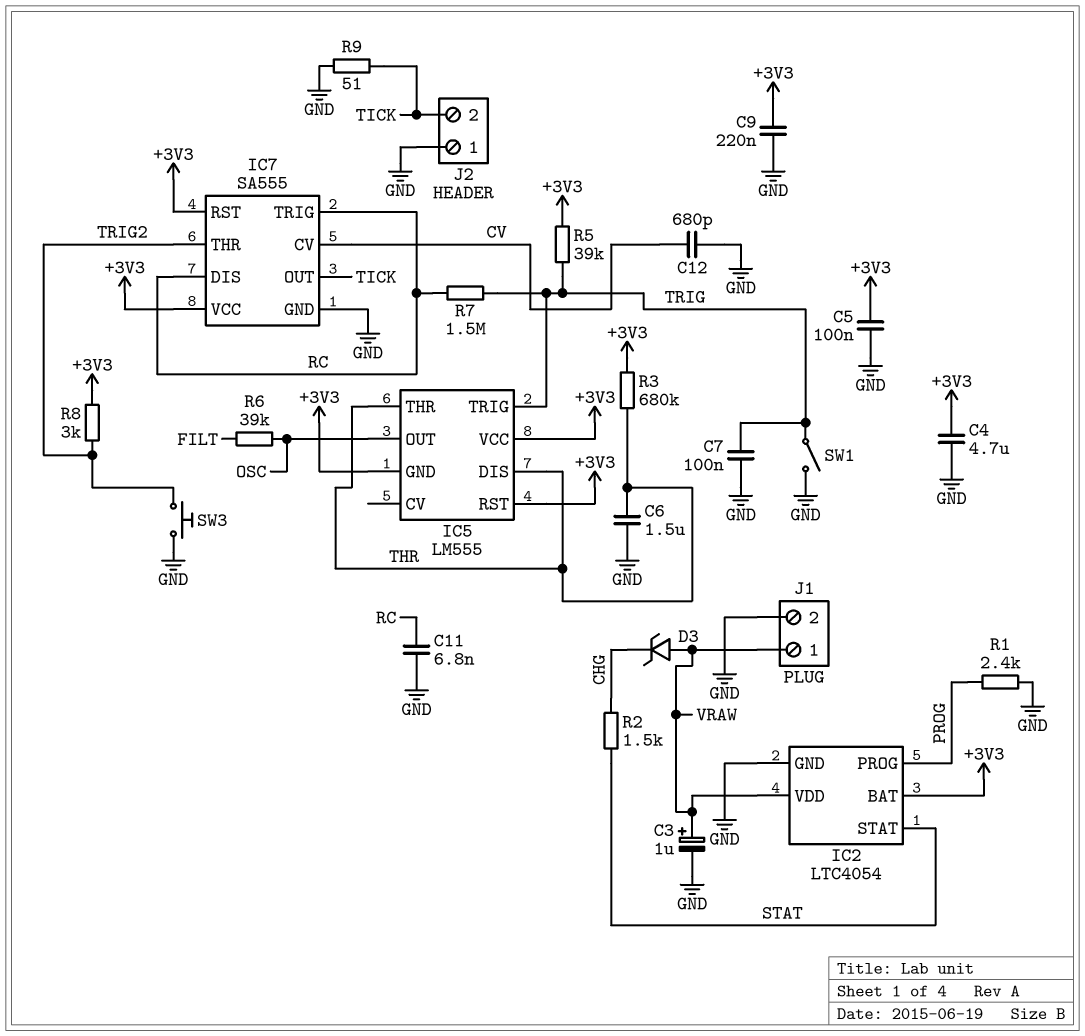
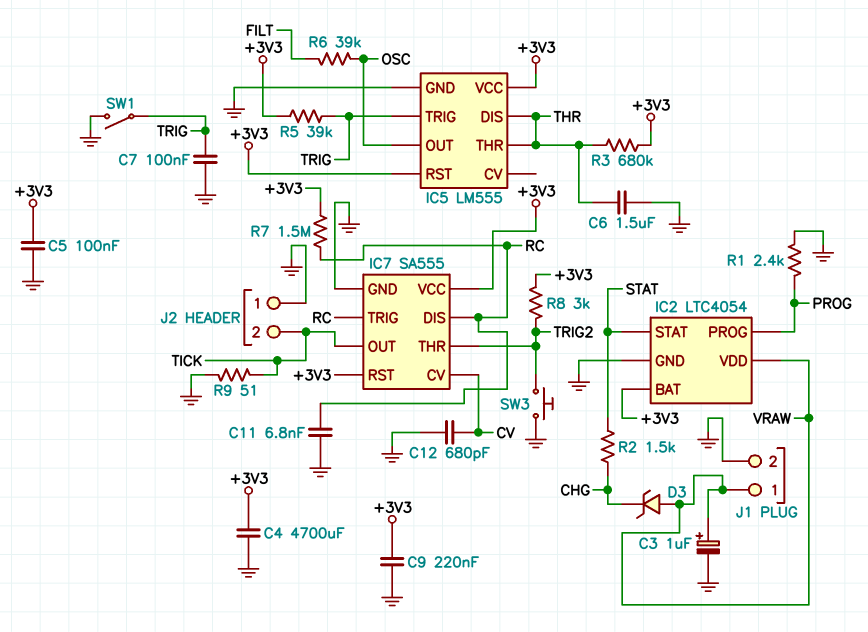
C4: 4.7uF (+3V3, GND) -> 4700uF (+3V3, GND)
IC5 pin GND: +3V3 -> GND
R7: 1.5M (RC, TRIG) -> 1.5M (+3V3, RC)

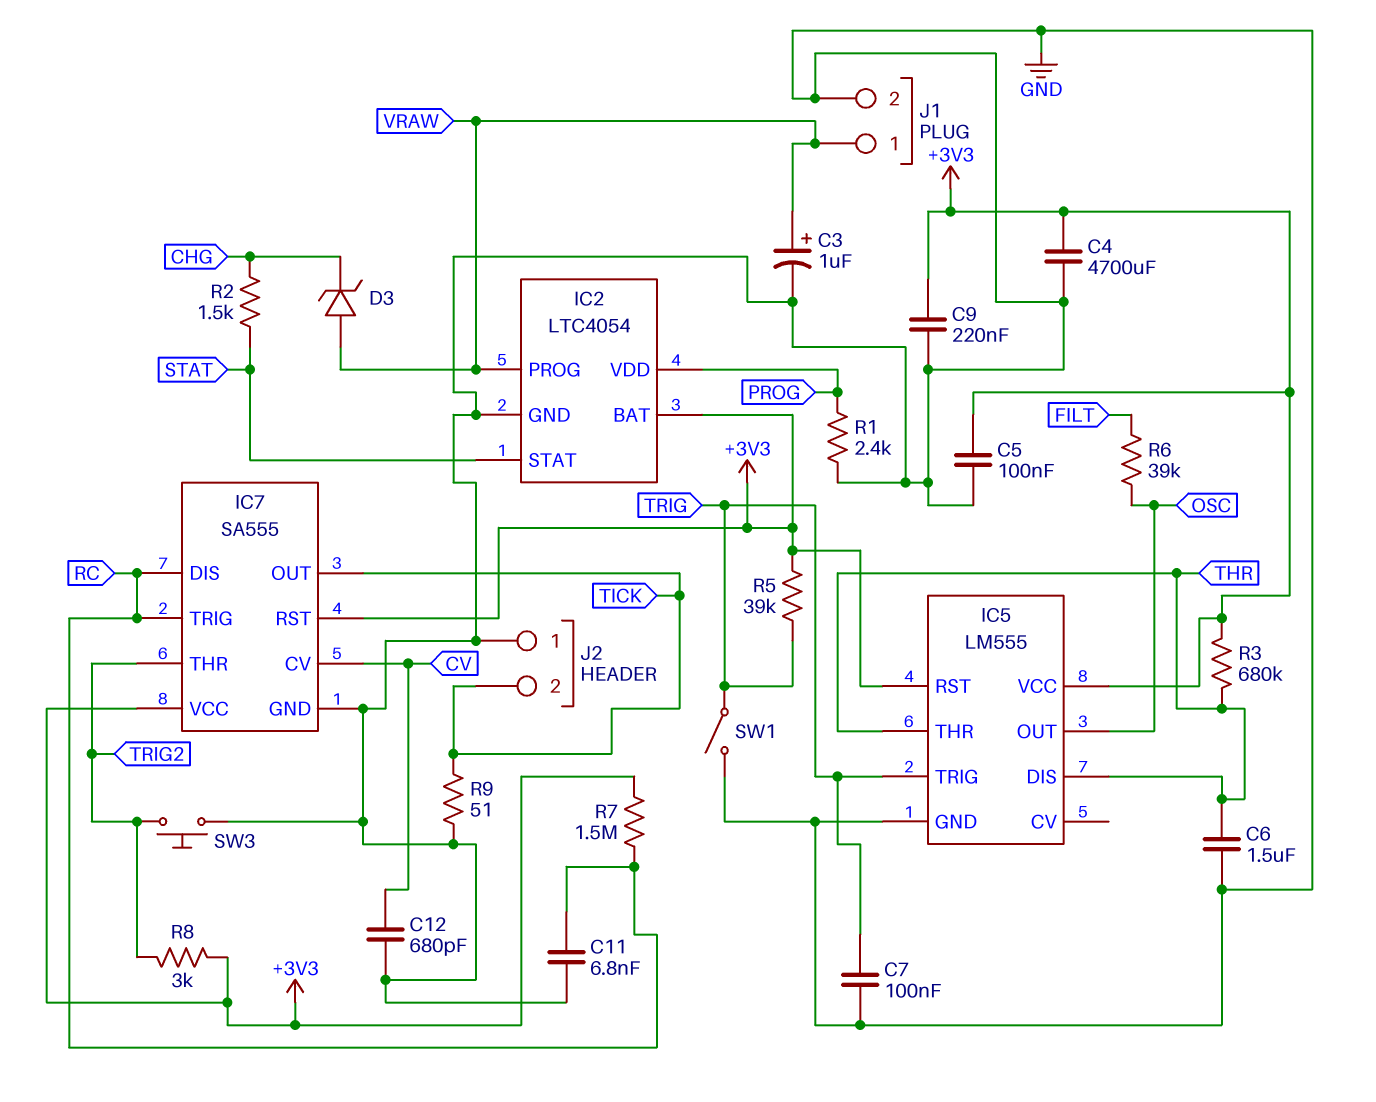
IC2 pin PROG: PROG -> VRAW
IC2 pin VDD: VRAW -> PROG

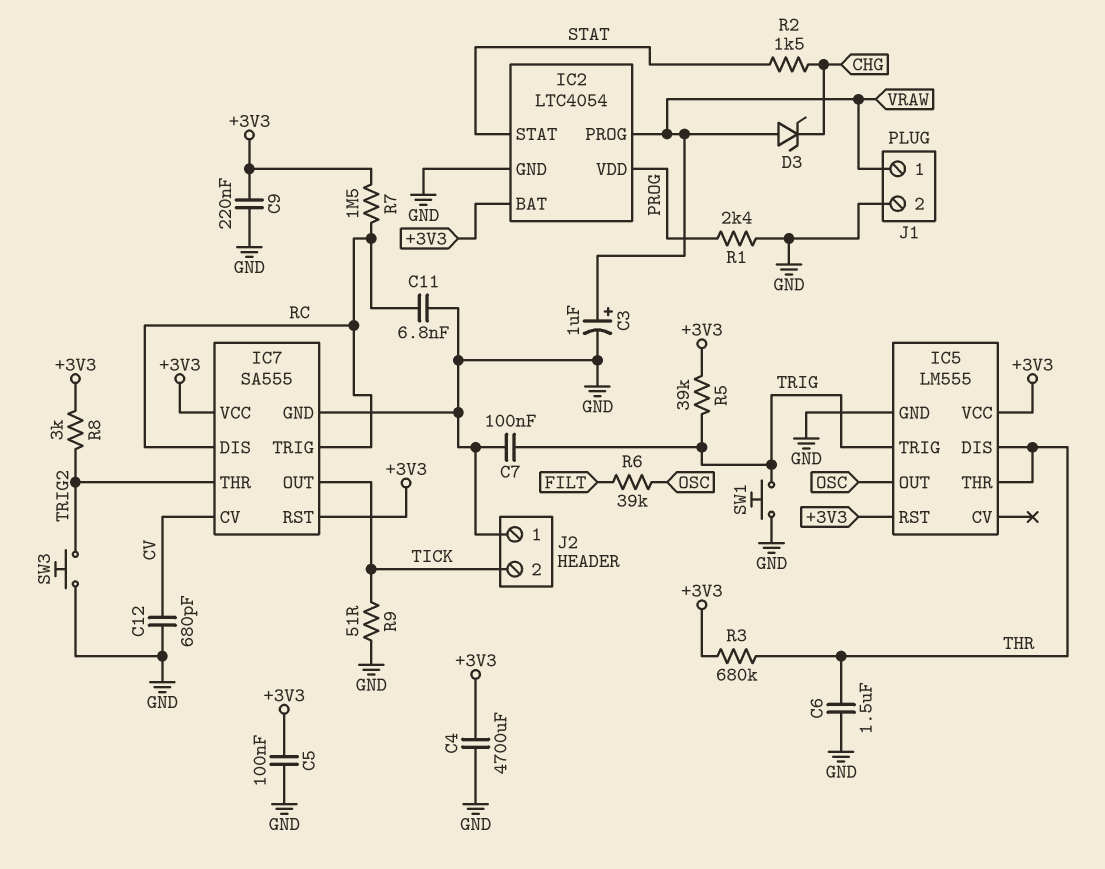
SW1: switch (GND, TRIG) -> button (GND, TRIG)

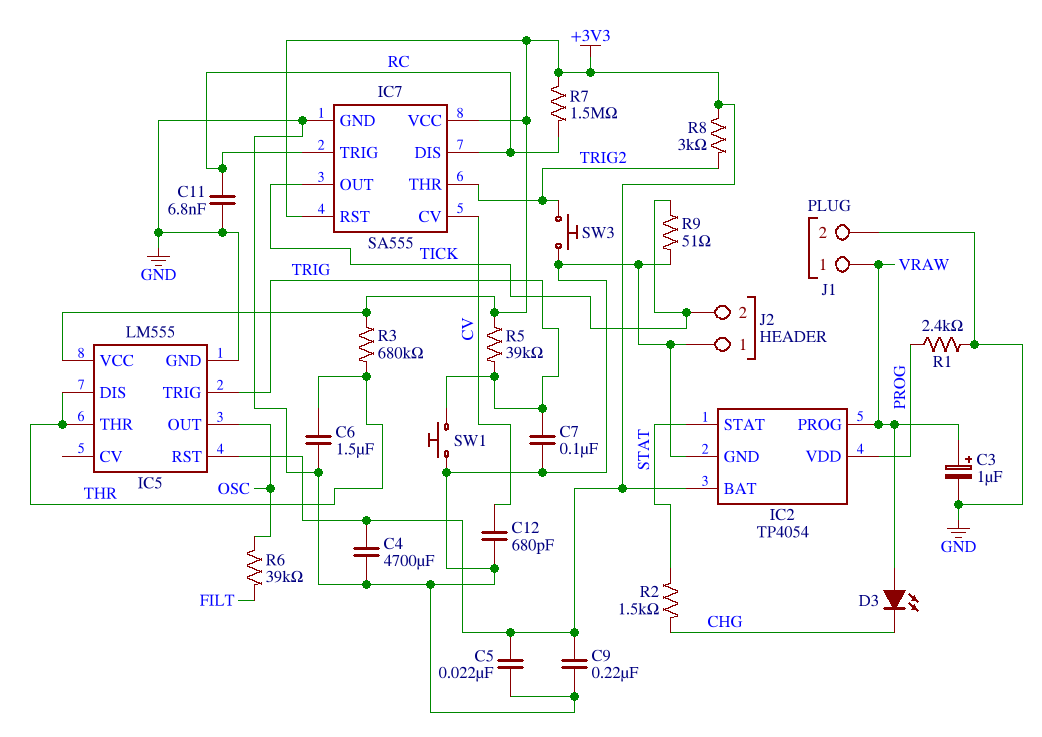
C5: 100nF (+3V3, GND) -> 22nF (+3V3, GND)
D3: zener (A VRAW, K CHG) -> LED (A VRAW, K CHG)
IC2: LTC4054 -> TP4054

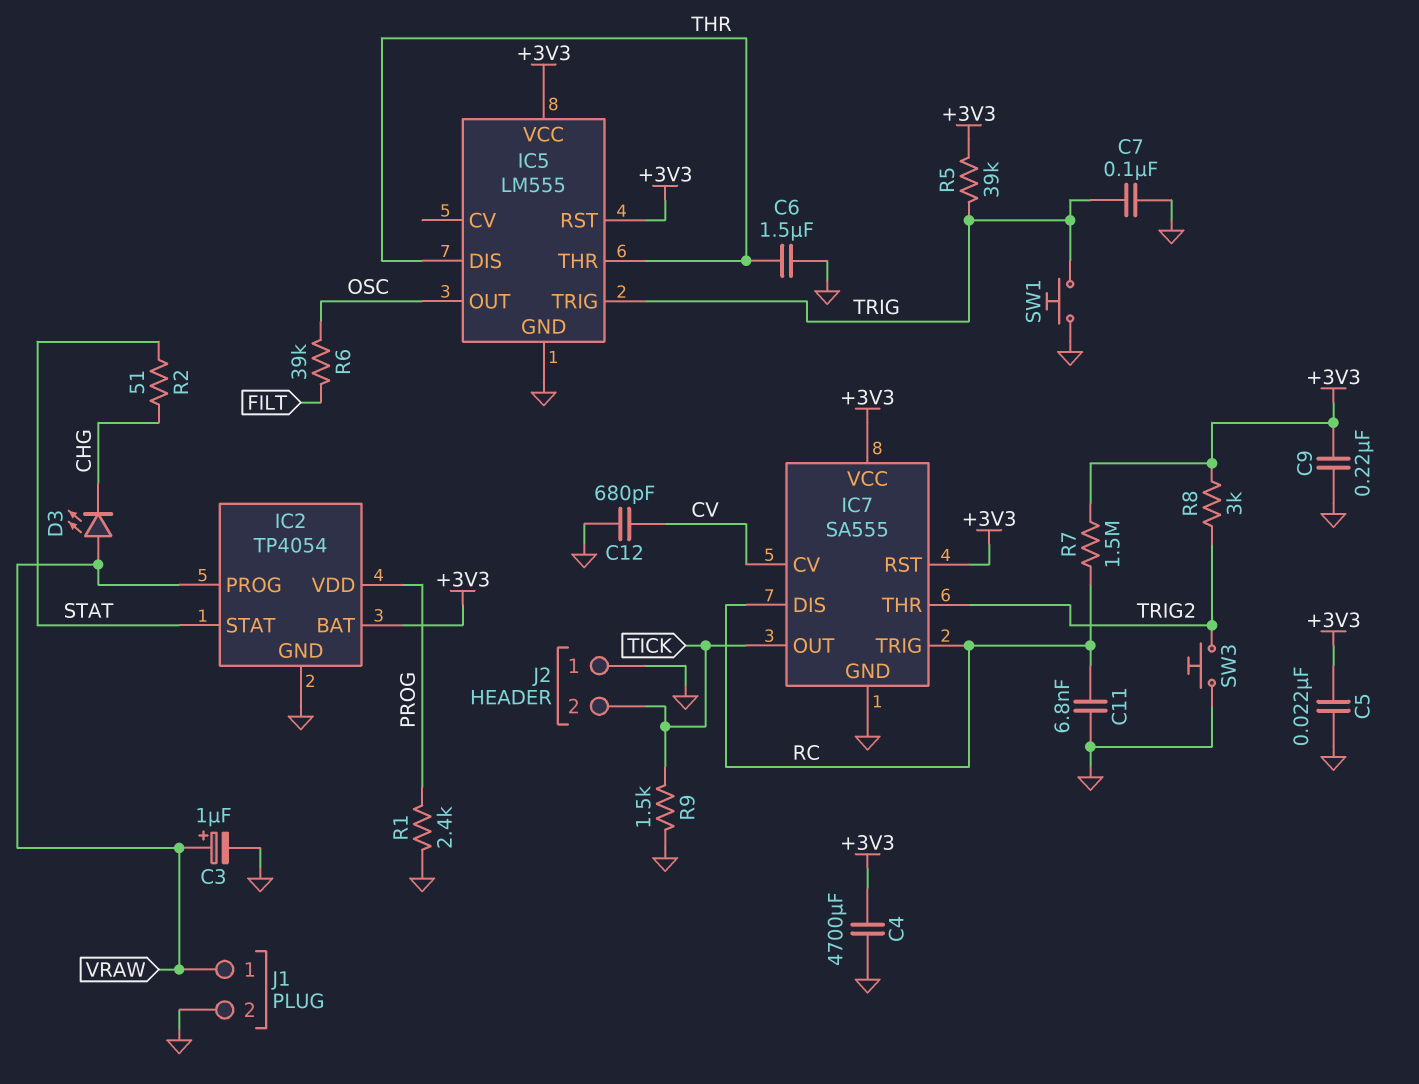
R2: 1.5k (CHG, STAT) -> 51 (CHG, STAT)
R3: 680k (+3V3, THR) -> none
R9: 51 (GND, TICK) -> 1.5k (GND, TICK)

